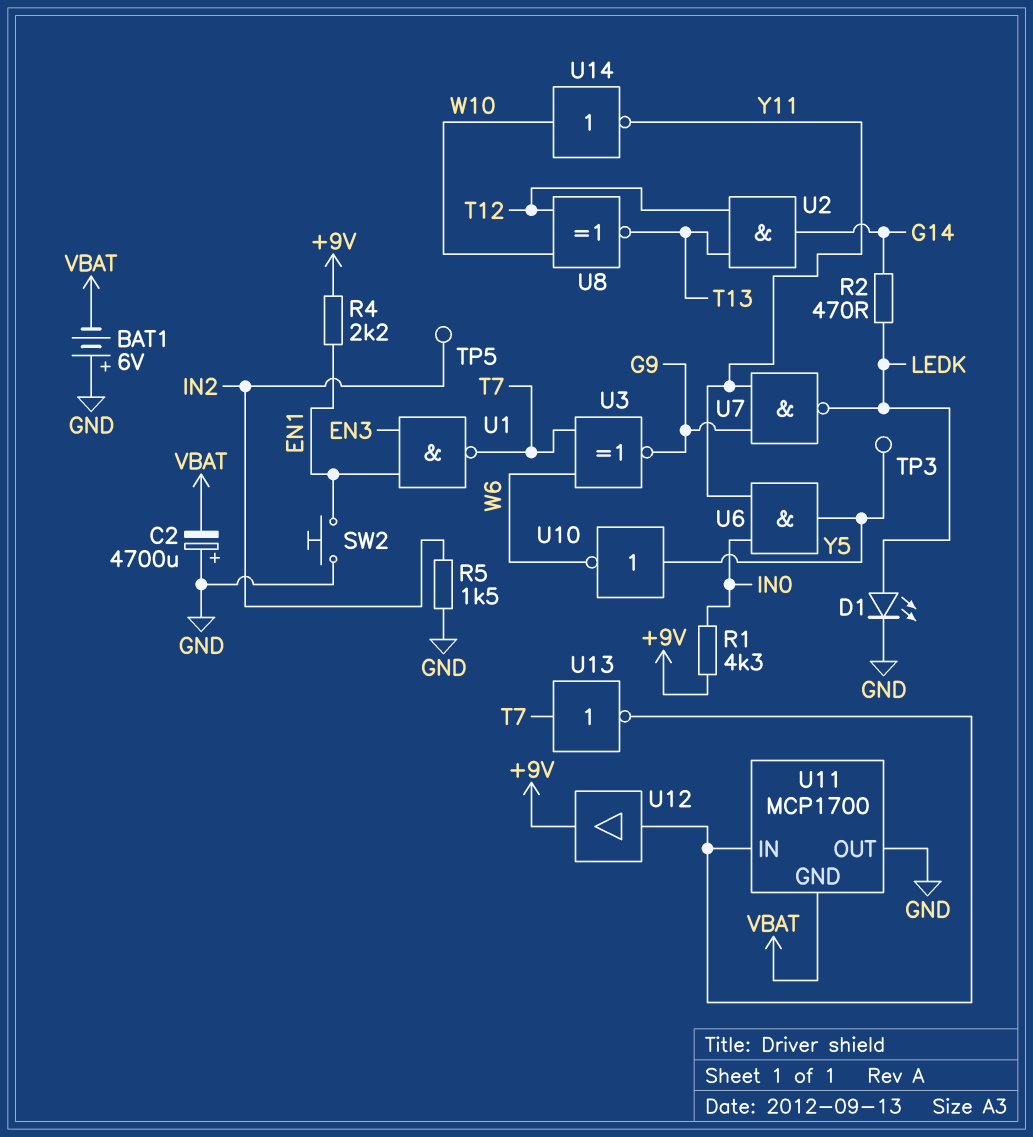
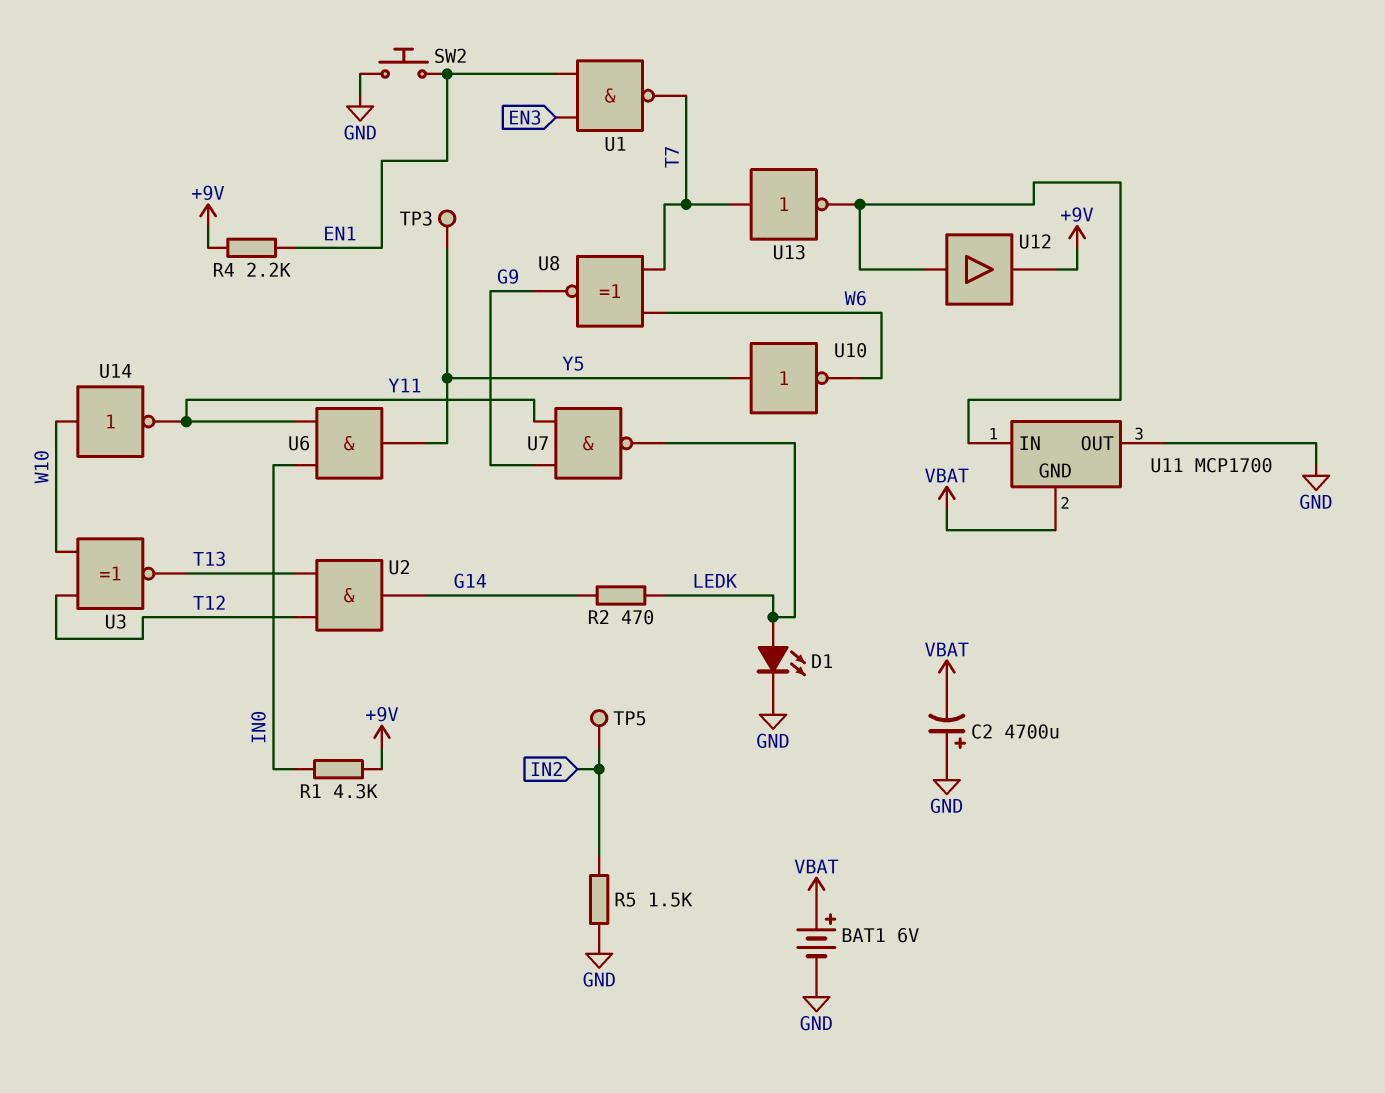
BAT1: 6V (plus GND, minus VBAT) -> 6V (plus VBAT, minus GND)
U3: XNOR (in T7, in W6, out G9) -> XNOR (in T12, in W10, out T13)
U8: XNOR (in T12, in W10, out T13) -> XNOR (in T7, in W6, out G9)

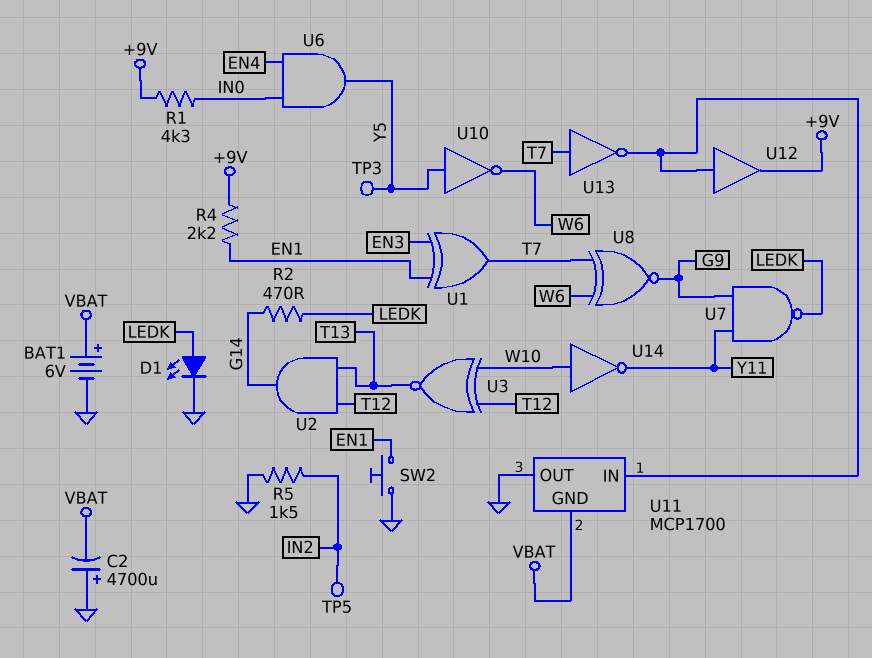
U1: NAND (in EN1, in EN3, out T7) -> XOR (in EN1, in EN3, out T7)
U6: AND (in IN0, in Y11, out Y5) -> AND (in EN4, in IN0, out Y5)

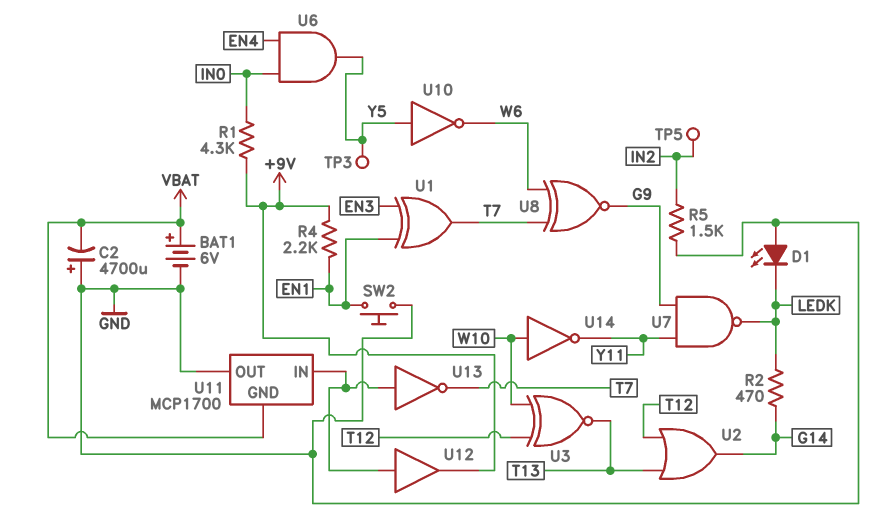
D1: LED (A LEDK, K GND) -> LED (A GND, K LEDK)
U2: AND (in T12, in T13, out G14) -> OR (in T12, in T13, out G14)
U13: NOT (in T7, out U11/IN) -> NOT (in U11/IN, out T7)

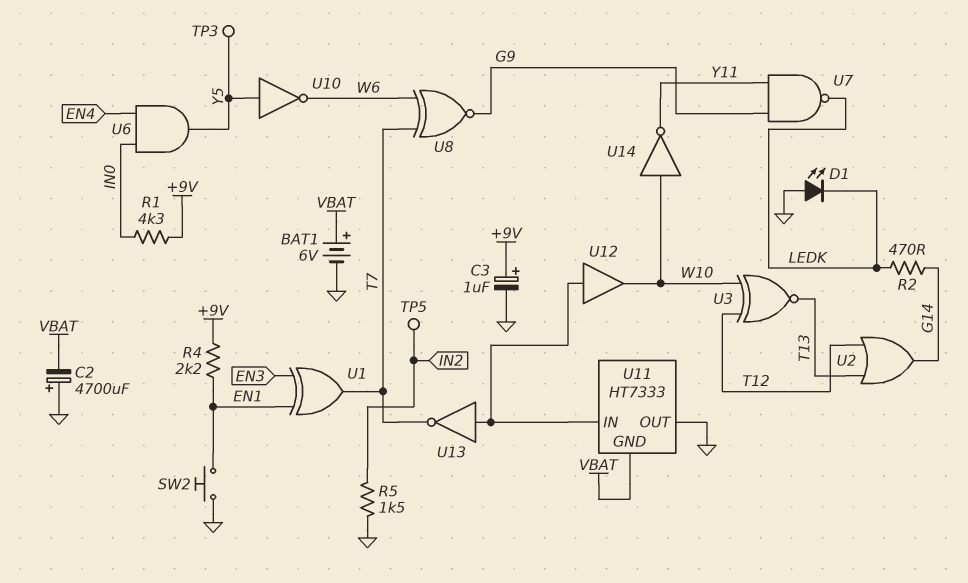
C3: none -> 1uF (plus +9V, minus GND)
U11: MCP1700 -> HT7333
U12: buffer (in U11/IN, out +9V) -> buffer (in U11/IN, out W10)

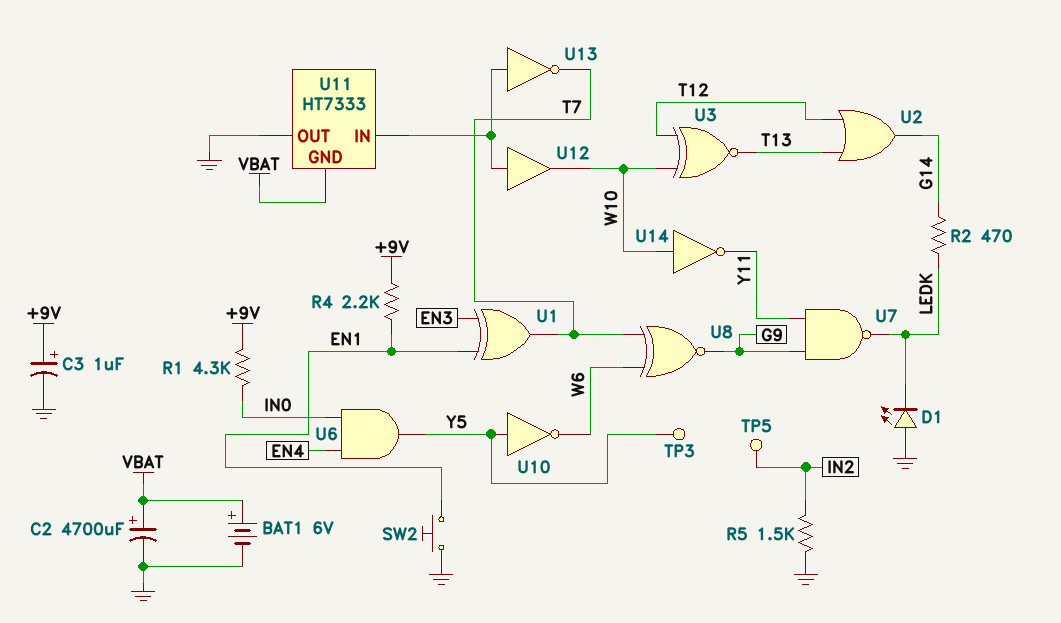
C2: 4700uF (plus GND, minus VBAT) -> 4700uF (plus VBAT, minus GND)

